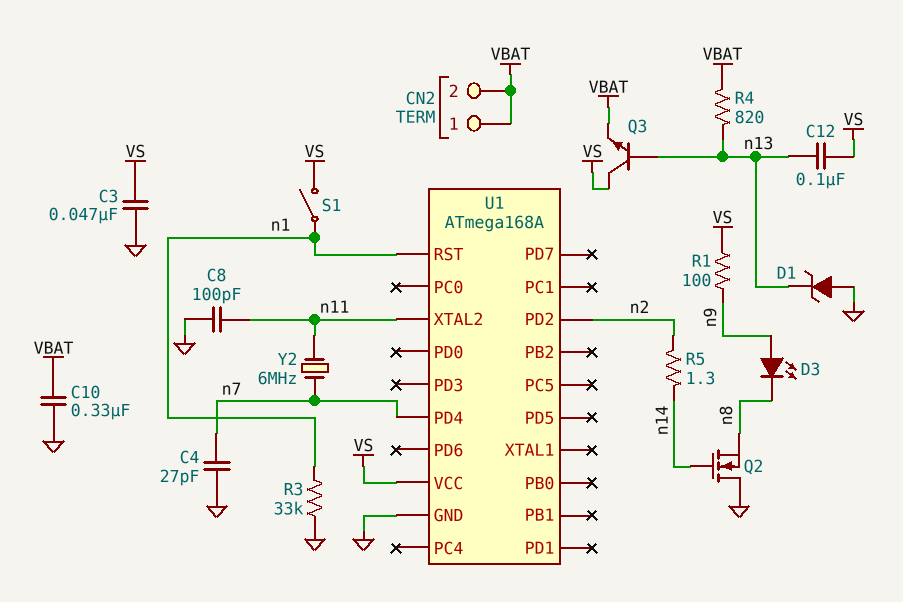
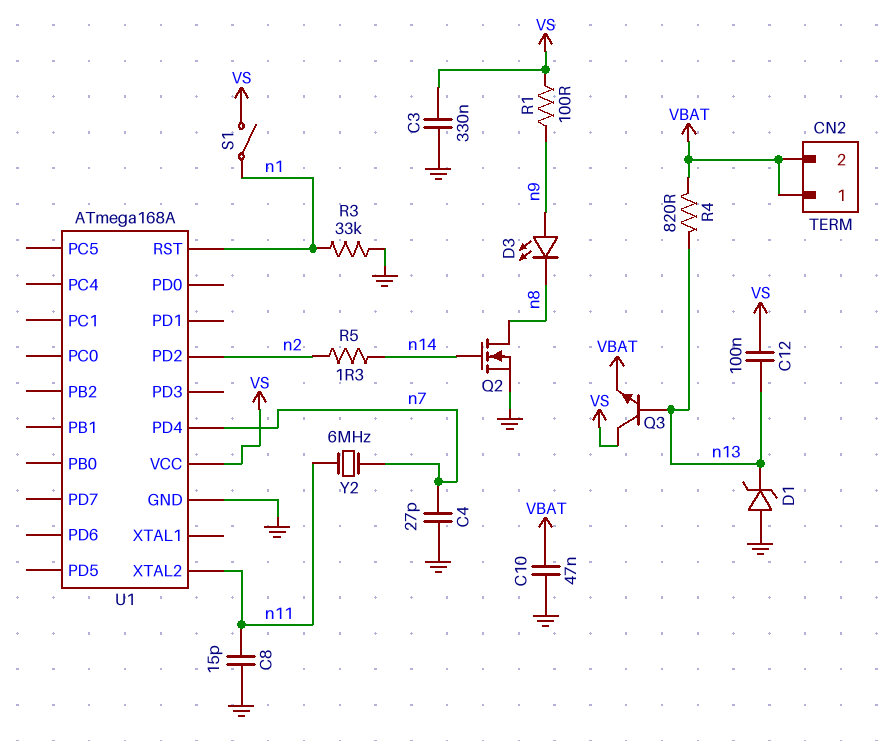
C3: 47nF (GND, VS) -> 330nF (GND, VS)
C8: 100pF (GND, n11) -> 15pF (GND, n11)
C10: 330nF (GND, VBAT) -> 47nF (GND, VBAT)
Q2: NMOS (G n14, D GND, S n8) -> NMOS (G n14, D n8, S GND)

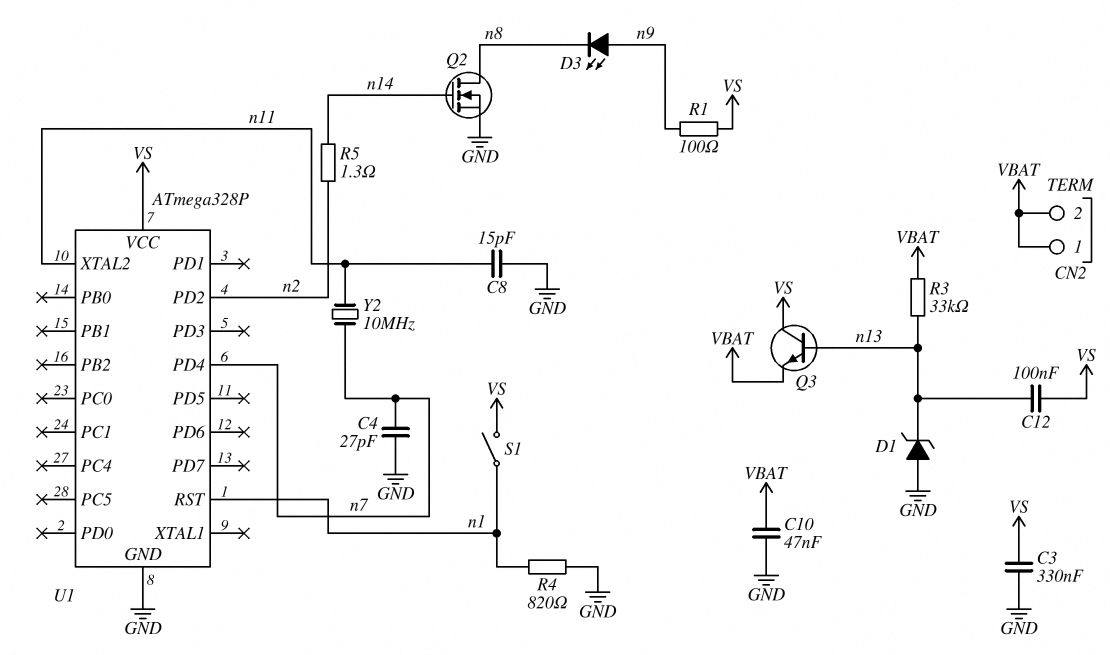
R3: 33k (GND, n1) -> 33k (VBAT, n13)
R4: 820 (VBAT, n13) -> 820 (GND, n1)
U1: ATmega168A -> ATmega328P
Y2: 6MHz (n7, n11) -> 10MHz (n7, n11)

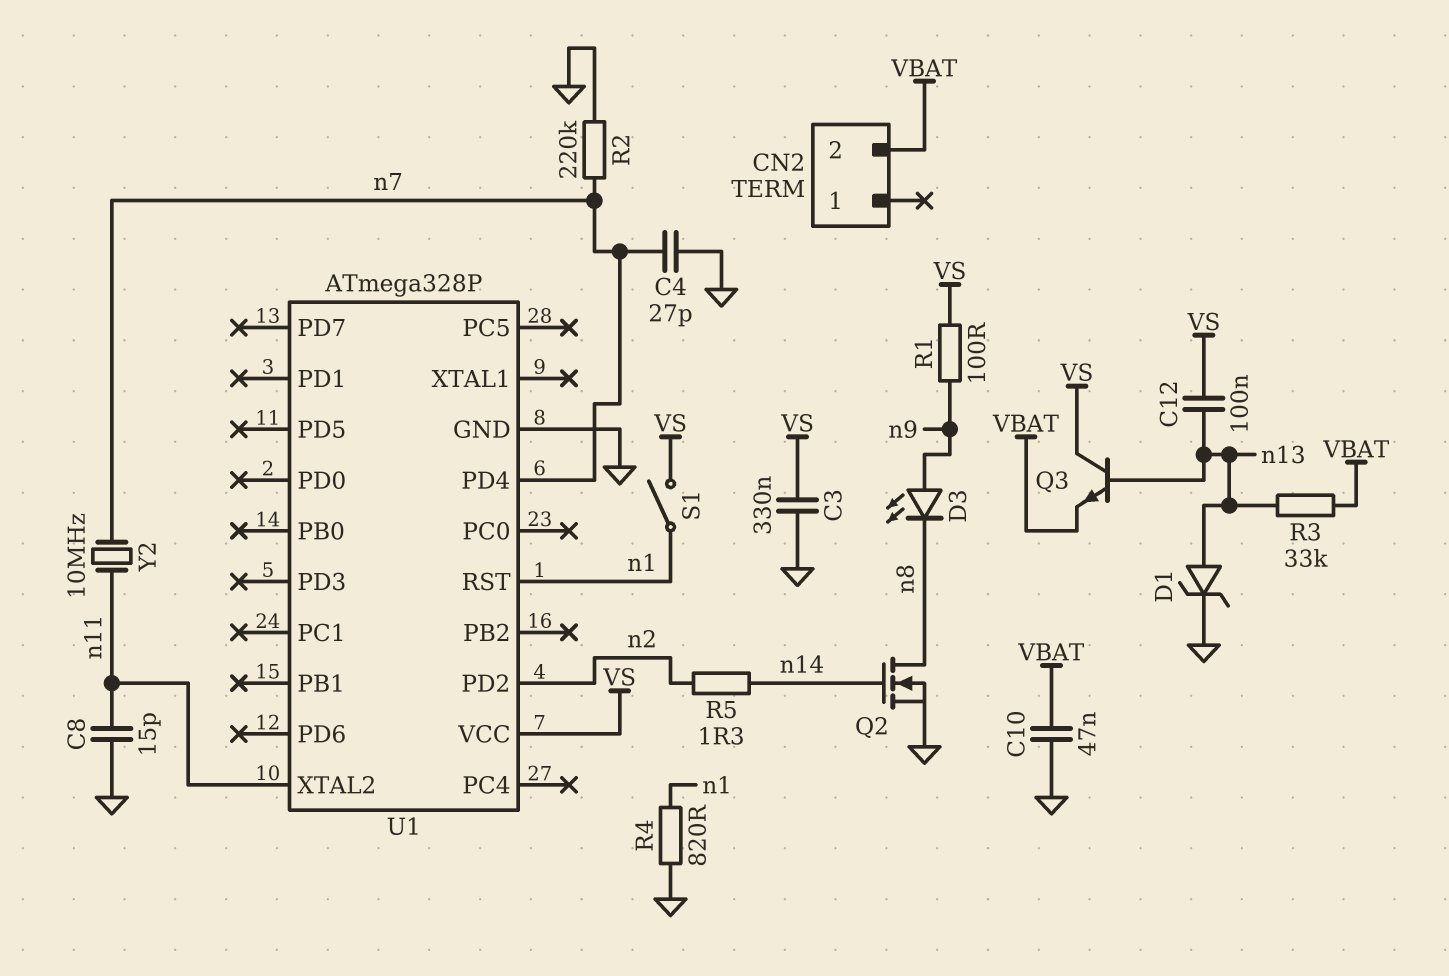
CN2 pin 1: VBAT -> none
D1: zener (A GND, K n13) -> zener (A n13, K GND)
R2: none -> 220k (GND, n7)

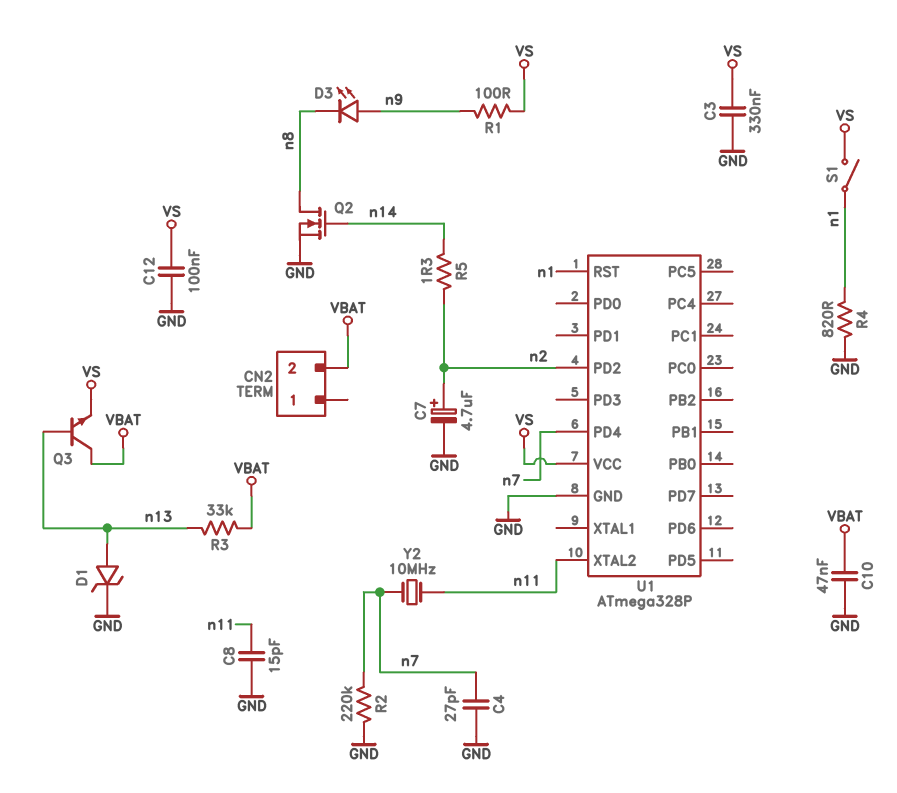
C7: none -> 4.7uF (plus n2, minus GND)
C12: 100nF (VS, n13) -> 100nF (GND, VS)
Q3: NPN (B n13, C VS, E VBAT) -> NPN (B n13, C VBAT, E VS)

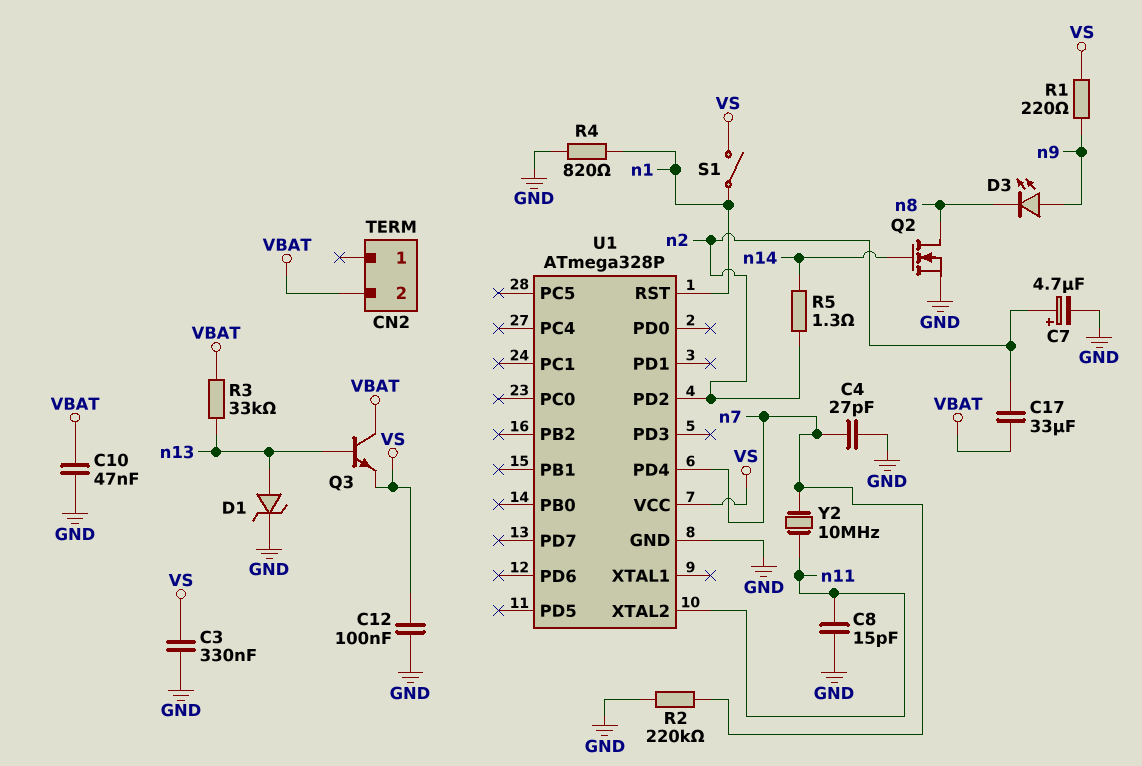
C17: none -> 33uF (VBAT, n2)
R1: 100 (VS, n9) -> 220 (VS, n9)

